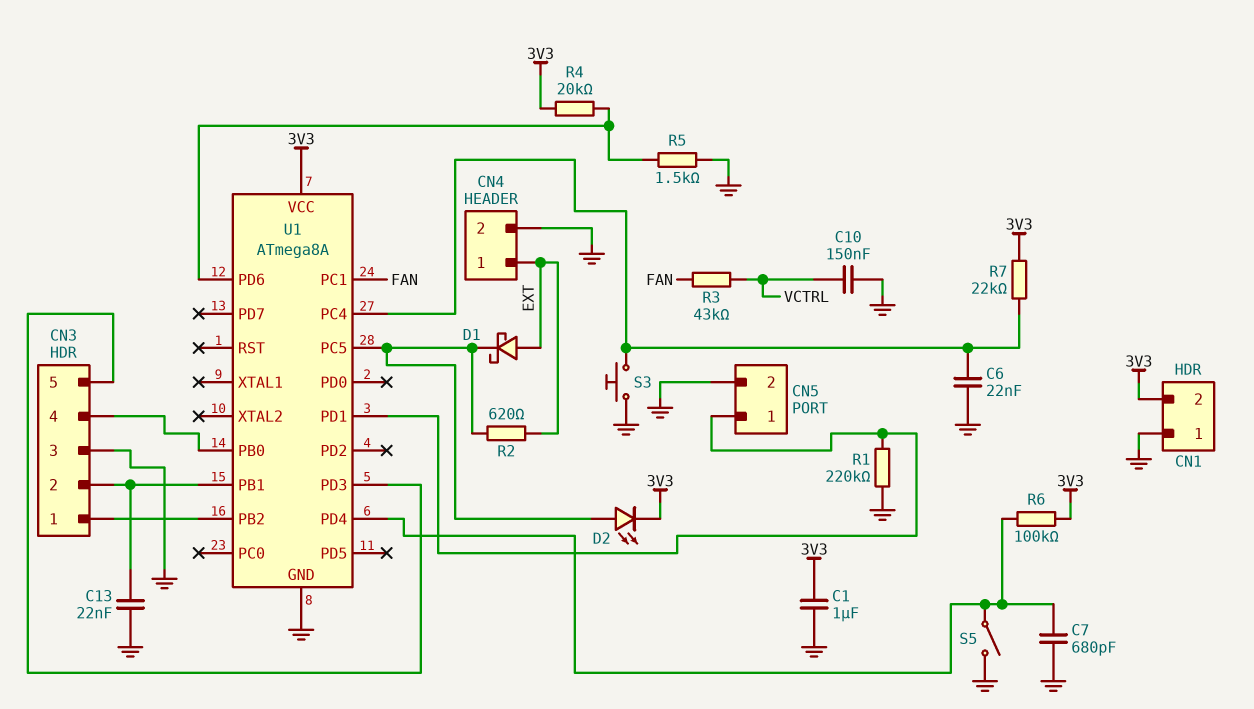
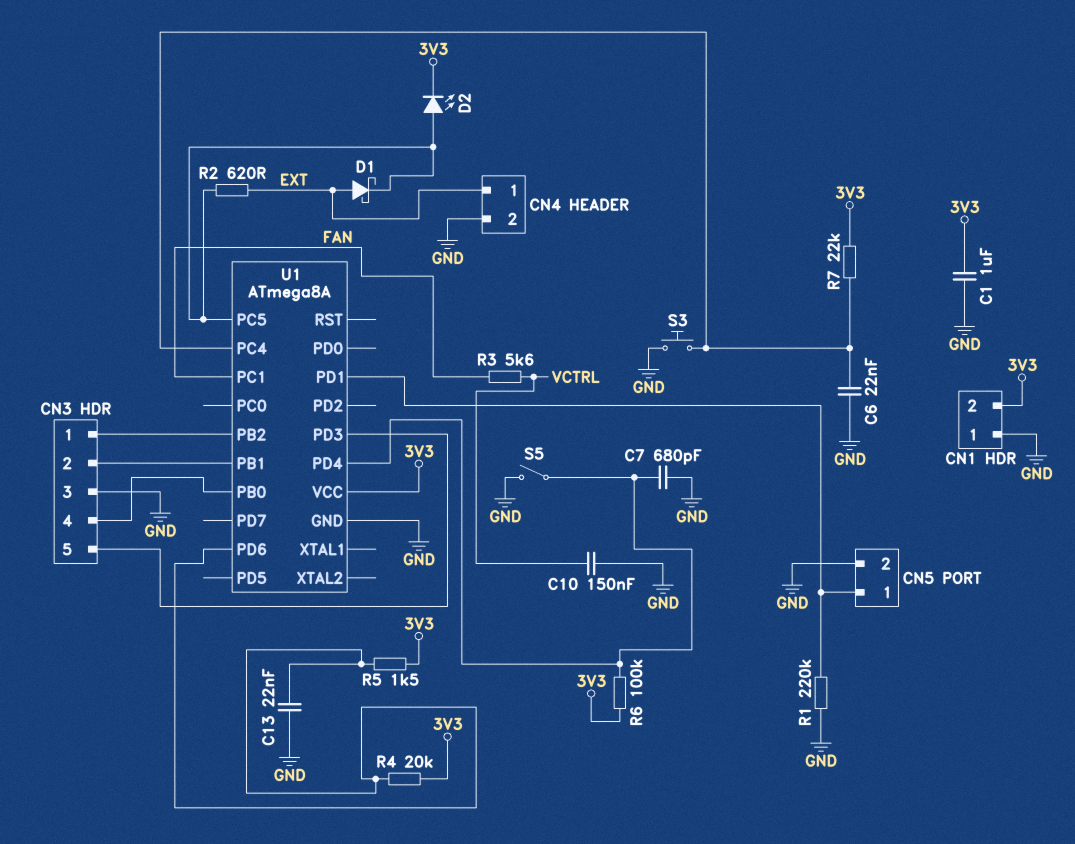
C13: 22nF (CN3/2, GND) -> 22nF (GND, U1/PD6)
R3: 43k (FAN, VCTRL) -> 5.6k (FAN, VCTRL)
R5: 1.5k (GND, U1/PD6) -> 1.5k (3V3, U1/PD6)

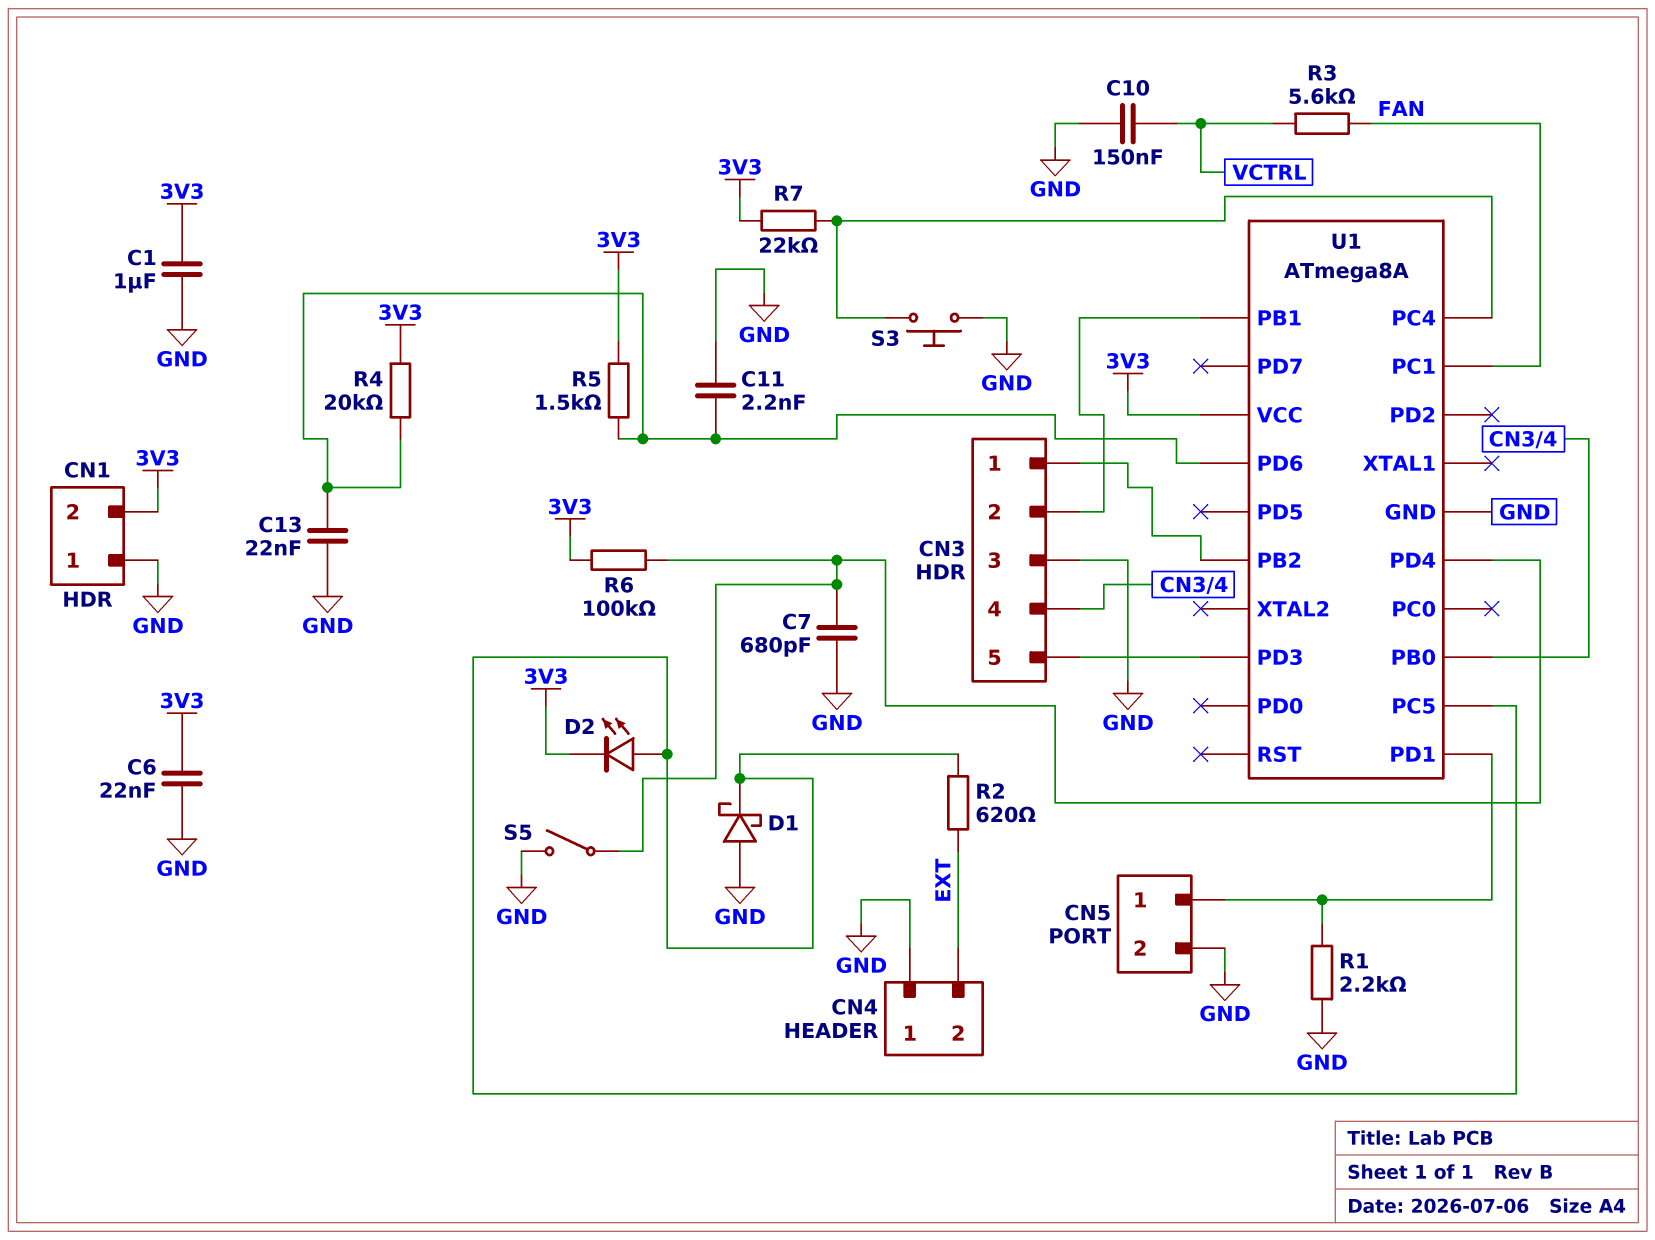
C6: 22nF (GND, U1/PC4) -> 22nF (3V3, GND)
C11: none -> 2.2nF (GND, U1/PD6)
CN4 pin 1: EXT -> GND
CN4 pin 2: GND -> EXT
D1: schottky (A EXT, K U1/PC5) -> schottky (A GND, K U1/PC5)
R1: 220k (CN5/1, GND) -> 2.2k (CN5/1, GND)

